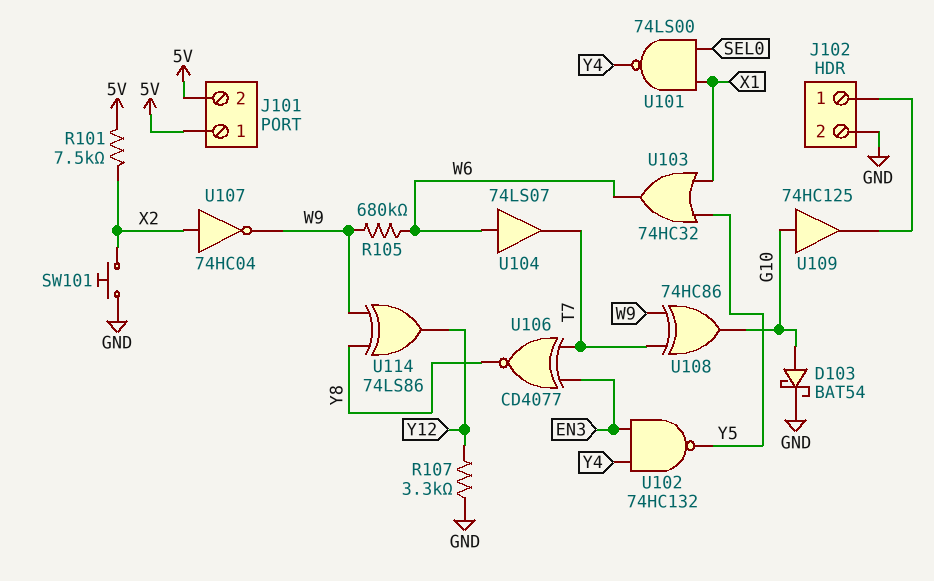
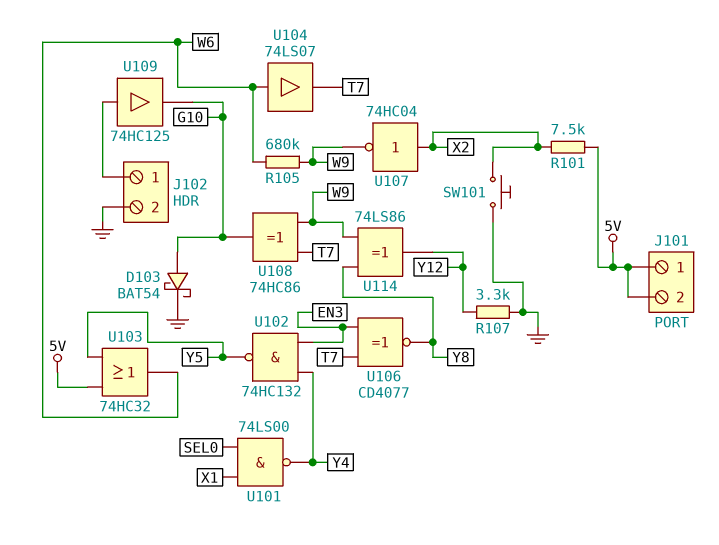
U103: OR 74HC32 (in X1, in Y5, out W6) -> OR 74HC32 (in 5V, in Y5, out W6)
U109: buffer 74HC125 (in G10, out J102/1) -> buffer 74HC125 (in J102/1, out G10)

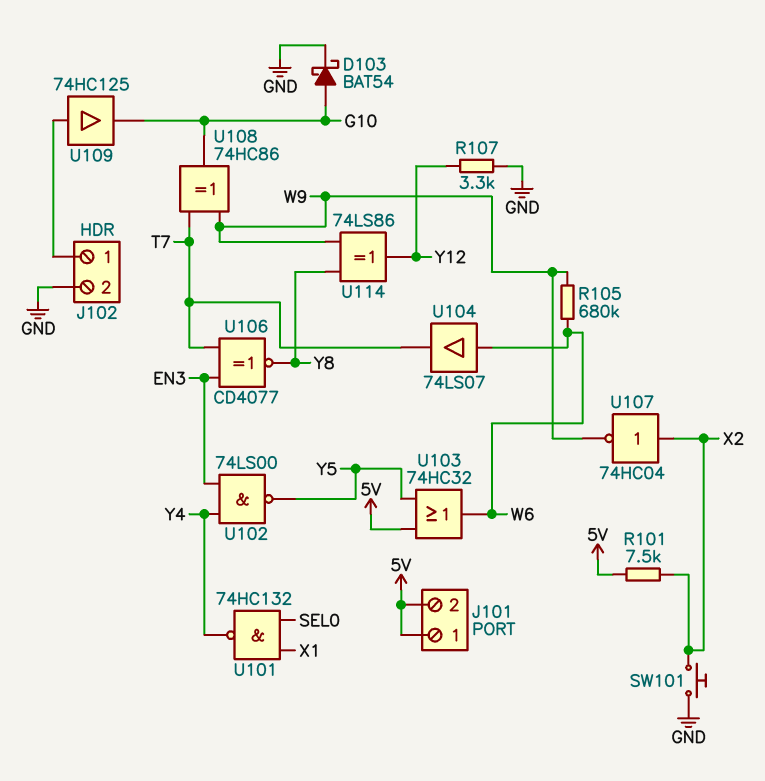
U101: NAND 74LS00 (in SEL0, in X1, out Y4) -> NAND 74HC132 (in SEL0, in X1, out Y4)
U102: NAND 74HC132 (in EN3, in Y4, out Y5) -> NAND 74LS00 (in EN3, in Y4, out Y5)

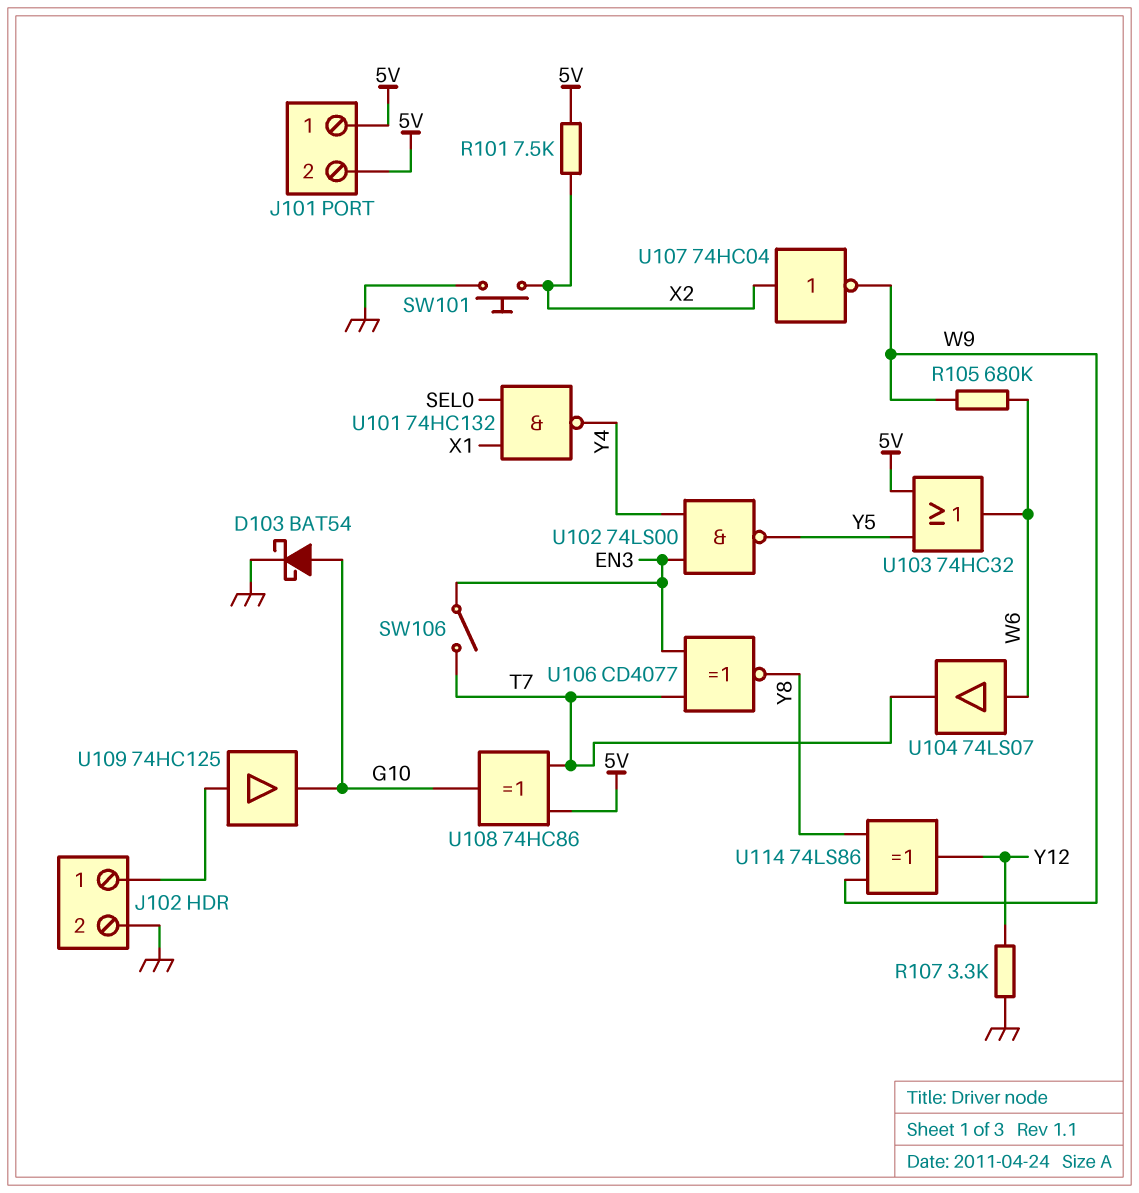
SW106: none -> switch (EN3, T7)
U108: XOR 74HC86 (in T7, in W9, out G10) -> XOR 74HC86 (in 5V, in T7, out G10)

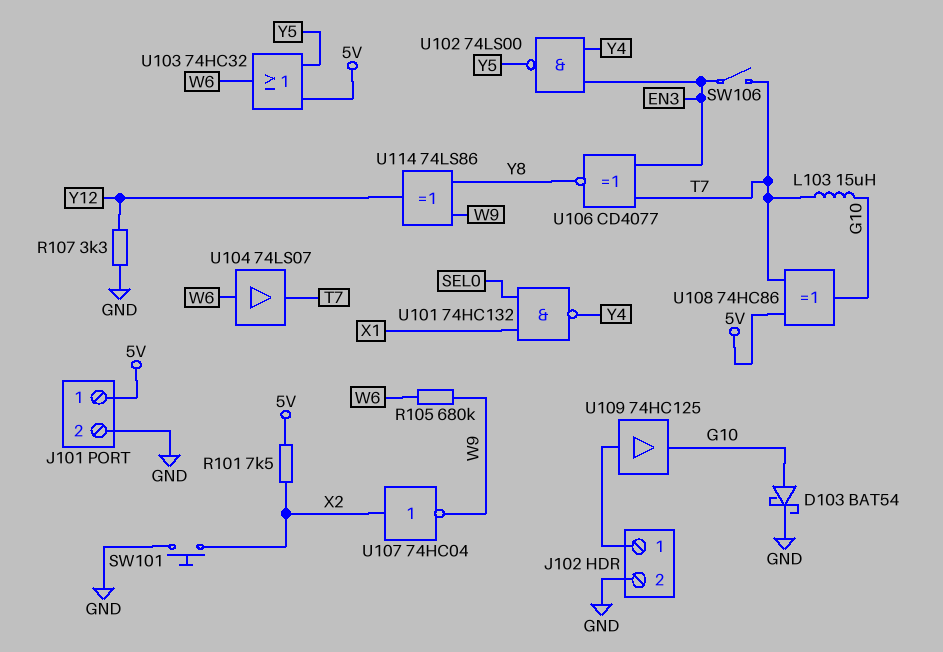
J101 pin 2: 5V -> GND
L103: none -> 15uH (G10, T7)

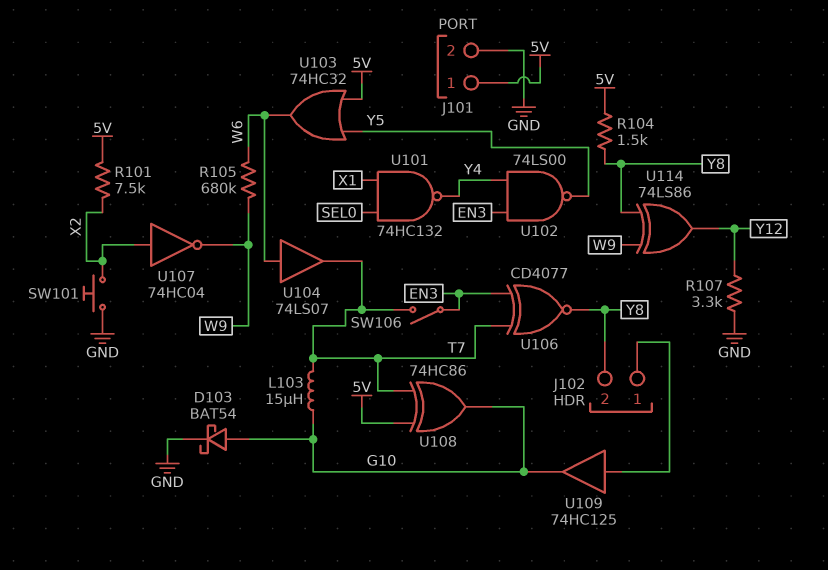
J102 pin 2: GND -> Y8
R104: none -> 1.5k (5V, Y8)

